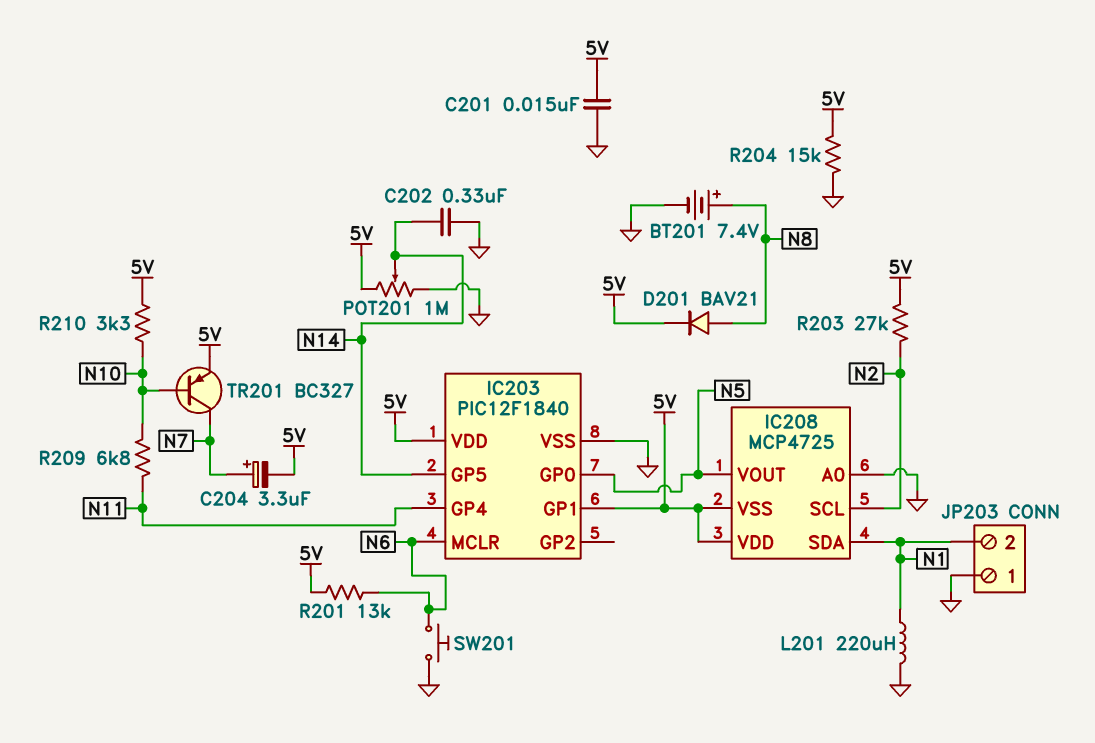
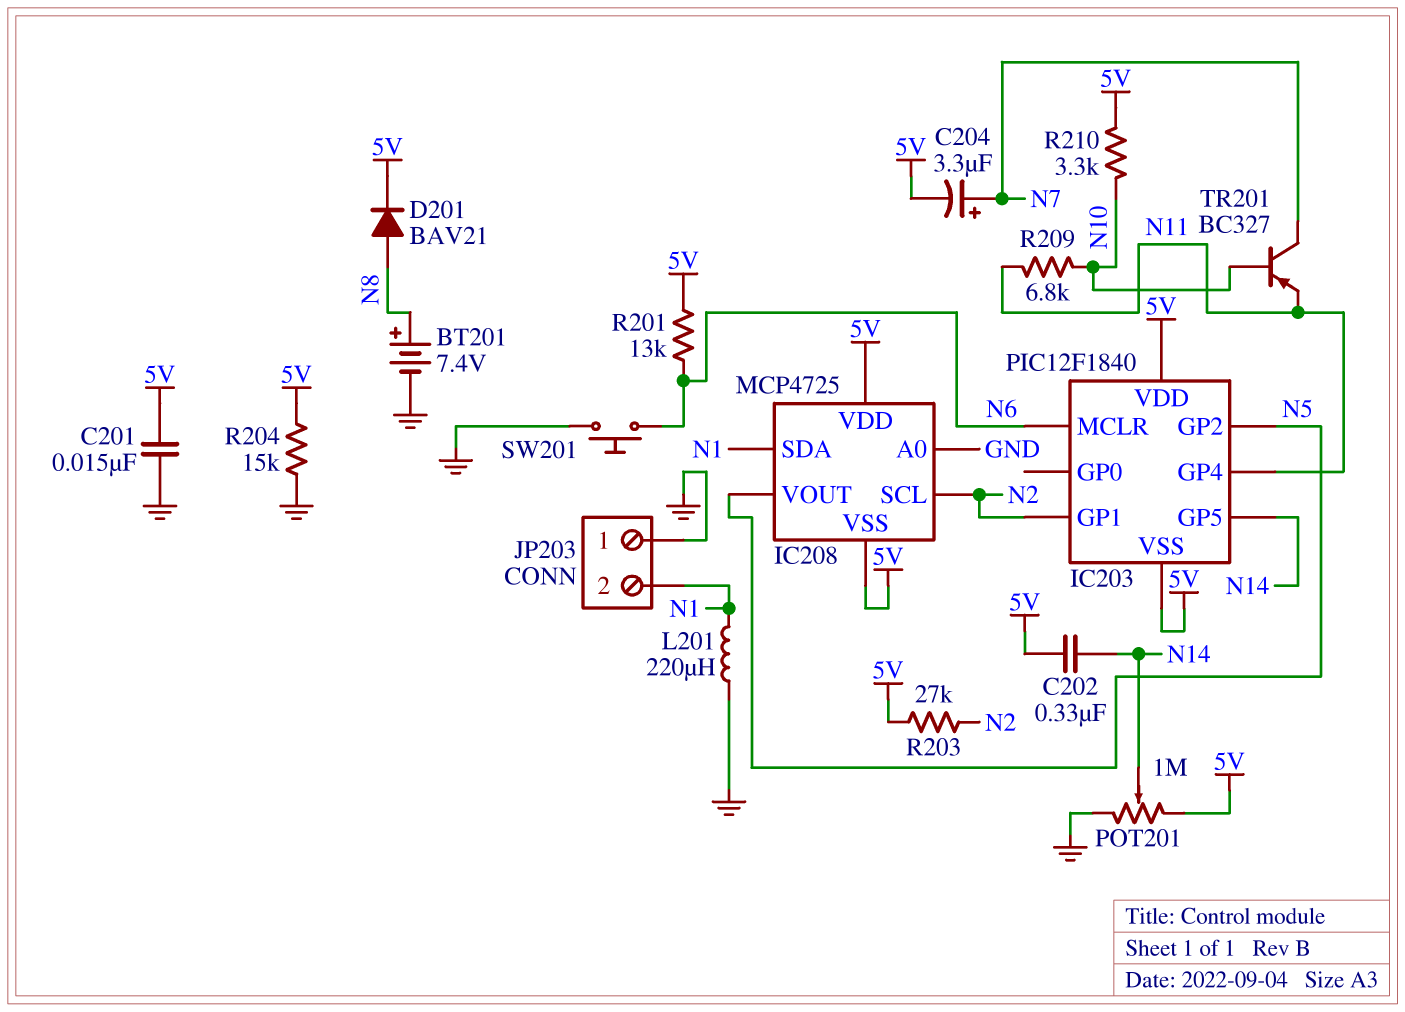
C202: 330nF (GND, N14) -> 330nF (5V, N14)
IC203 pin GP0: N5 -> none
IC203 pin GP1: 5V -> N2
IC203 pin GP2: none -> N5
IC203 pin VSS: GND -> 5V
TR201: PNP BC327 (B N10, C N7, E 5V) -> PNP BC327 (B N10, C N7, E N11)

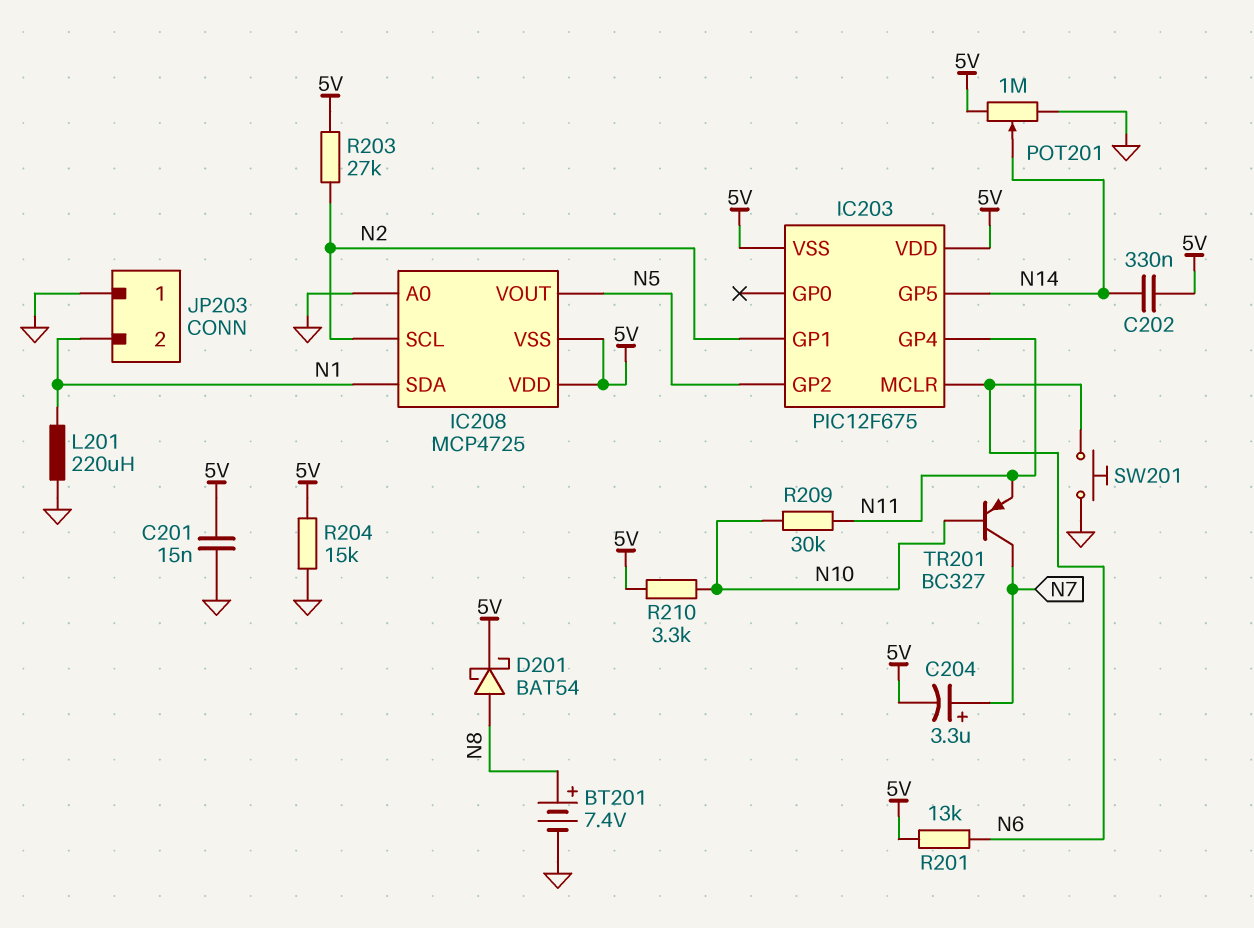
D201: diode BAV21 (A N8, K 5V) -> schottky BAT54 (A N8, K 5V)
IC203: PIC12F1840 -> PIC12F675
R209: 6.8k (N10, N11) -> 30k (N10, N11)

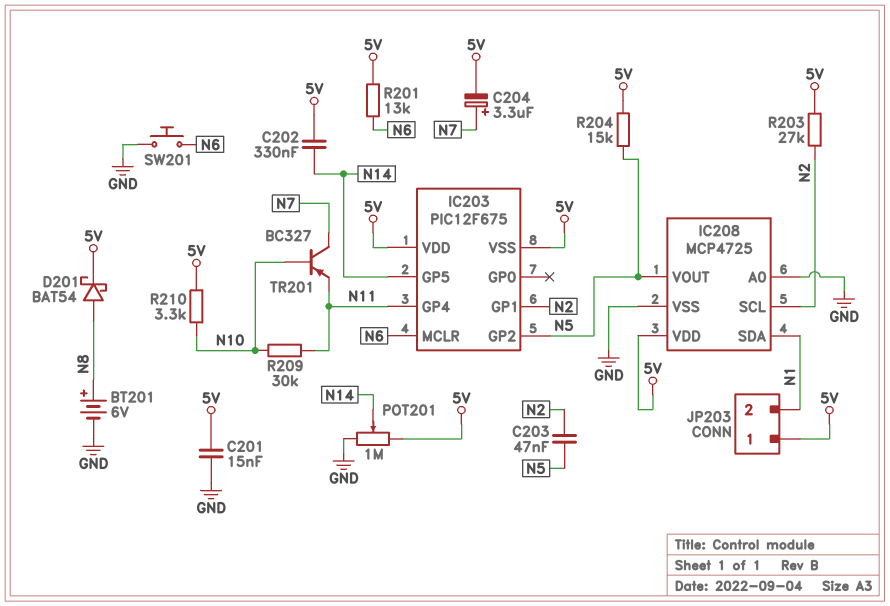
BT201: 7.4V (plus N8, minus GND) -> 6V (plus N8, minus GND)
C203: none -> 47nF (N2, N5)
IC208 pin VSS: 5V -> GND
JP203 pin 1: GND -> 5V
L201: 220uH (GND, N1) -> none
R204: 15k (5V, GND) -> 15k (5V, N5)

